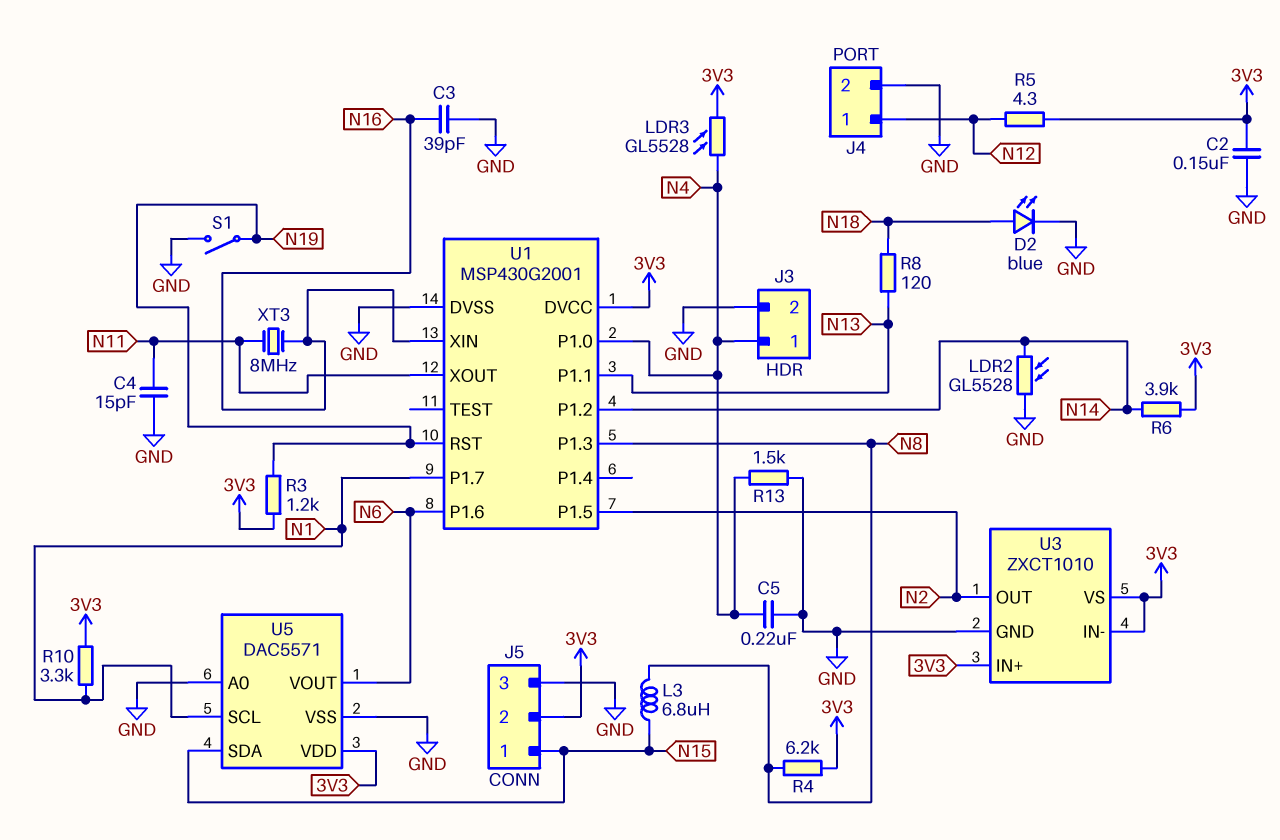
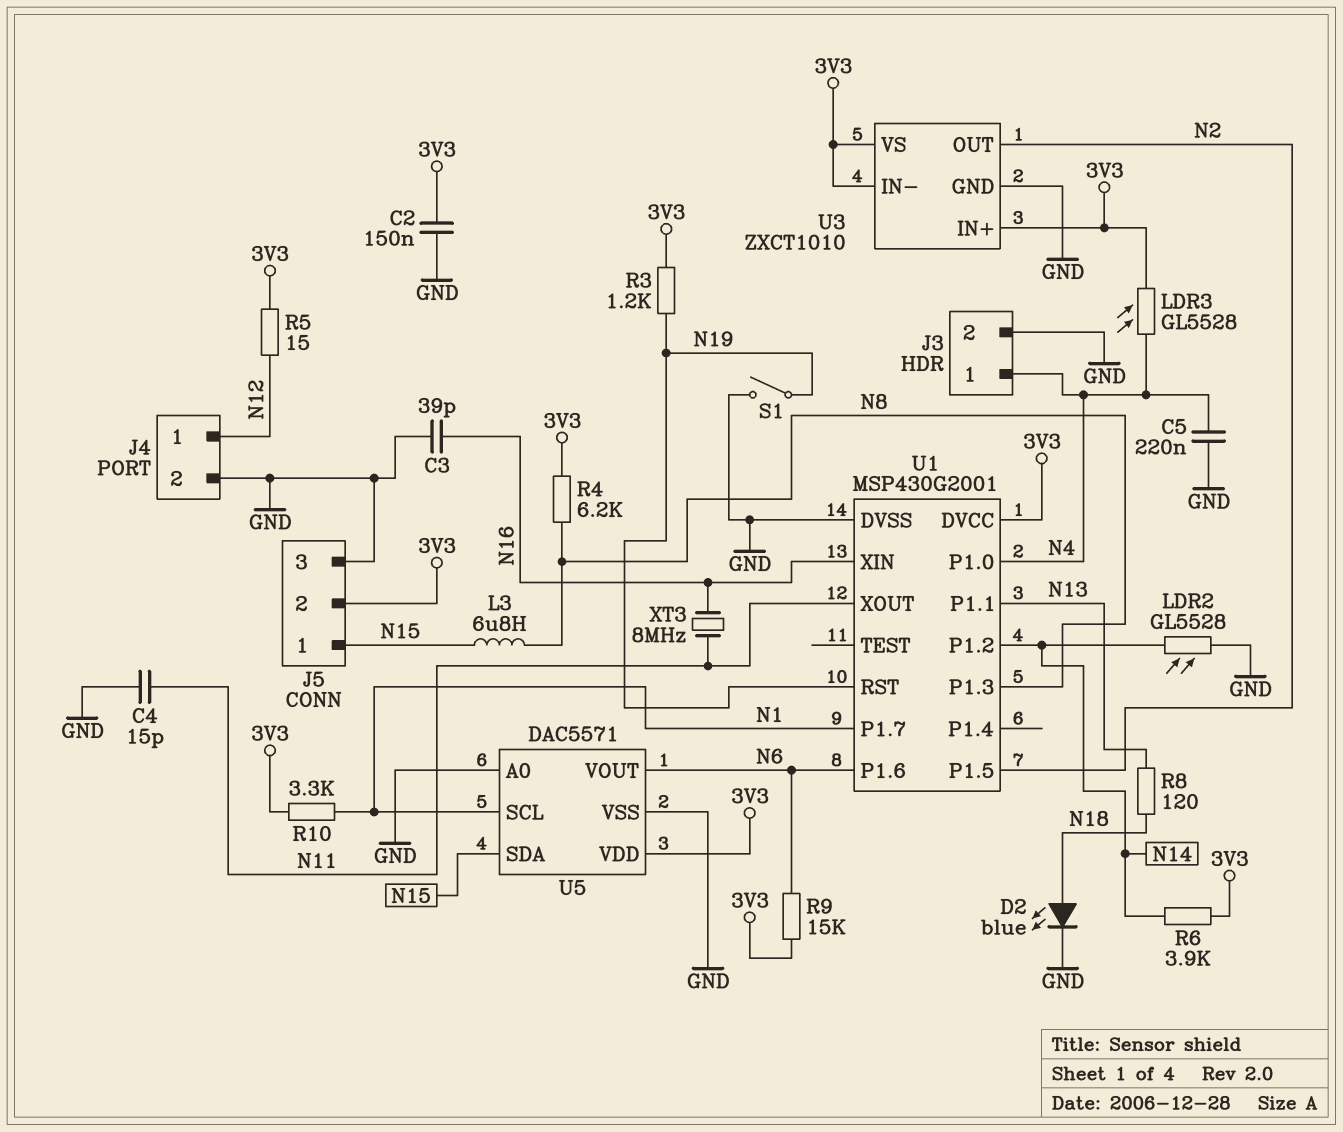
R5: 4.3 (3V3, N12) -> 15 (3V3, N12)
R9: none -> 15k (3V3, N6)
R13: 1.5k (GND, N4) -> none

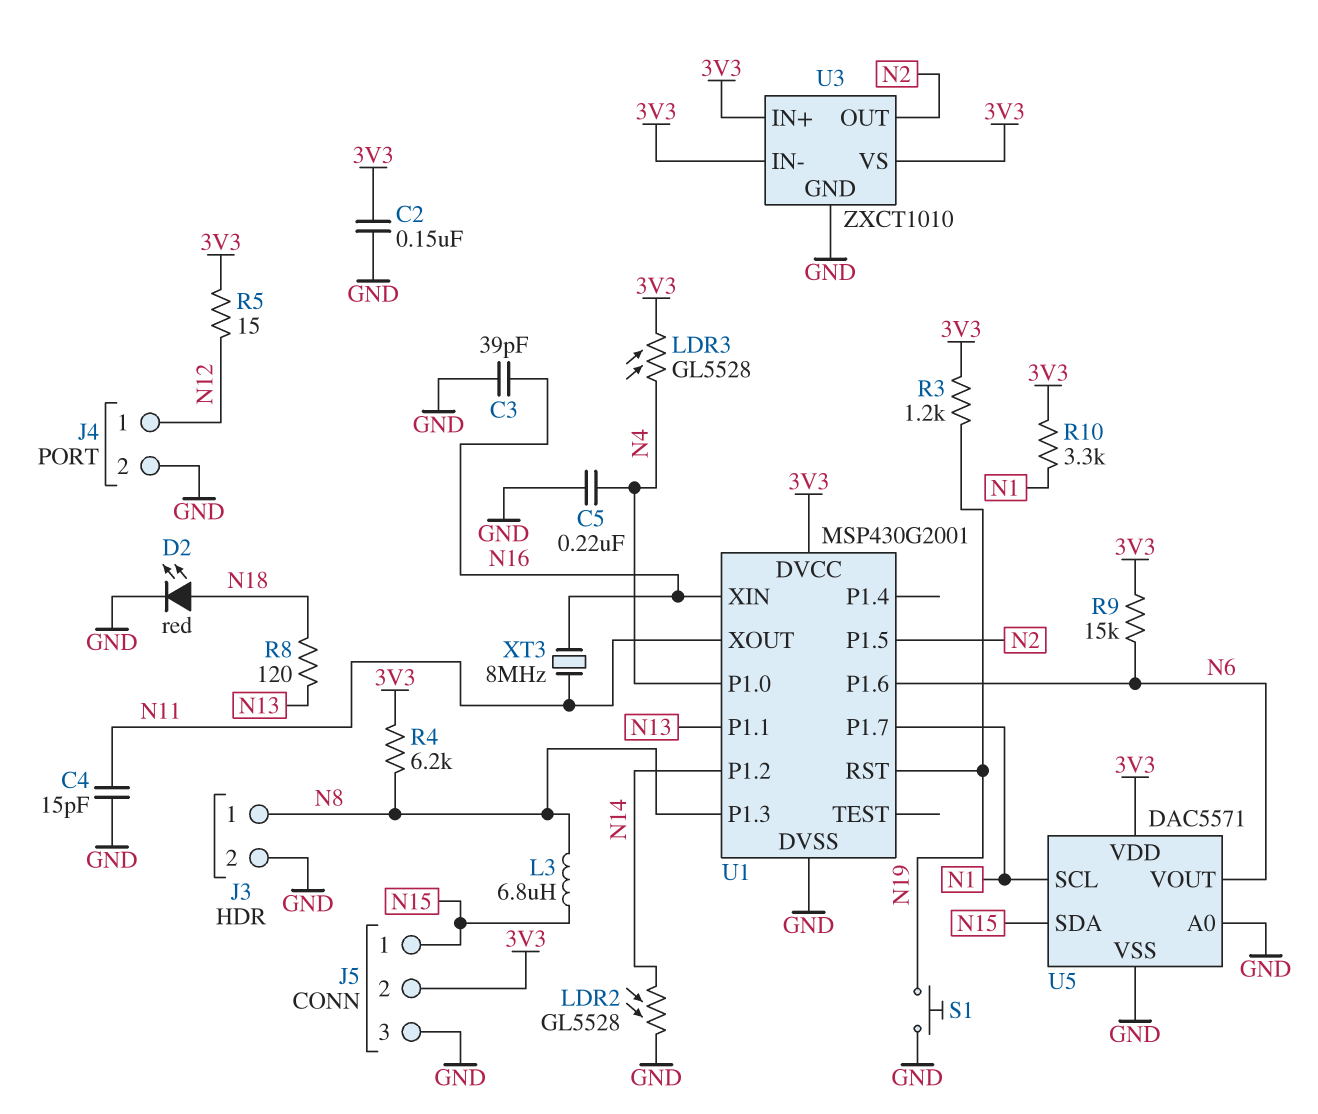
D2: LED blue (A N18, K GND) -> LED red (A N18, K GND)
J3 pin 1: N4 -> N8
R6: 3.9k (3V3, N14) -> none
S1: switch (GND, N19) -> button (GND, N19)

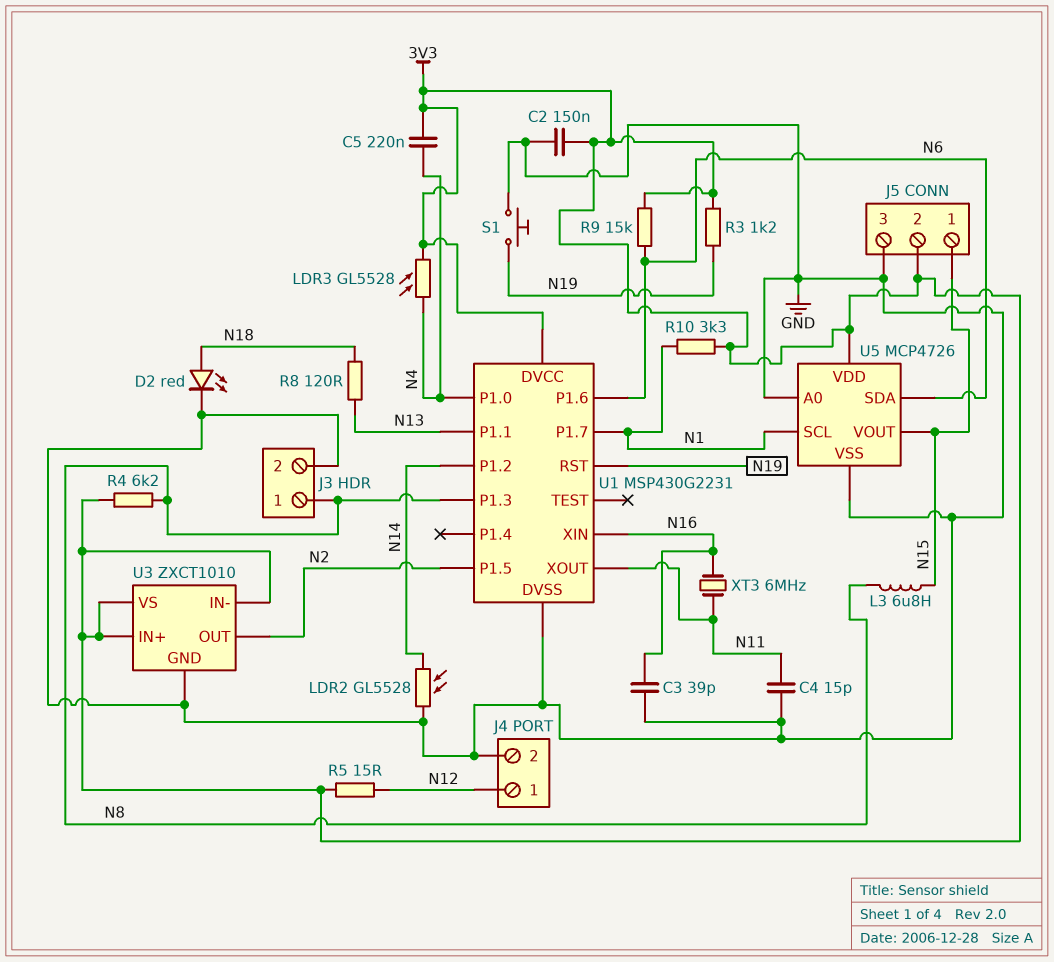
C5: 220nF (GND, N4) -> 220nF (3V3, N4)
U1: MSP430G2001 -> MSP430G2231
U5: DAC5571 -> MCP4726
U5 pin SDA: N15 -> N6
U5 pin VOUT: N6 -> N15
XT3: 8MHz (N11, N16) -> 6MHz (N11, N16)

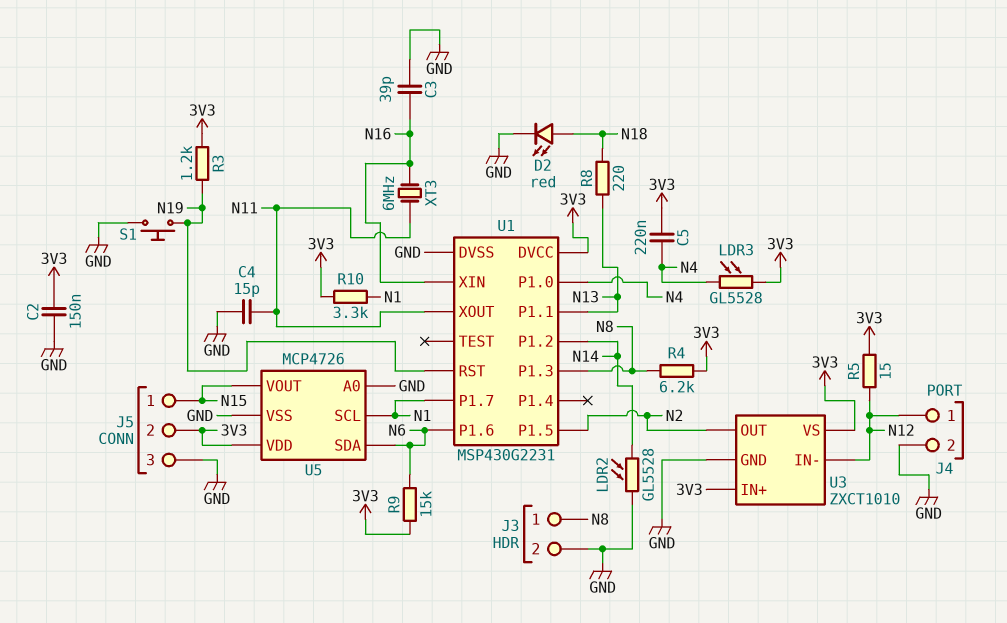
L3: 6.8uH (N8, N15) -> none
R8: 120 (N13, N18) -> 220 (N13, N18)
U3 pin IN-: 3V3 -> N12

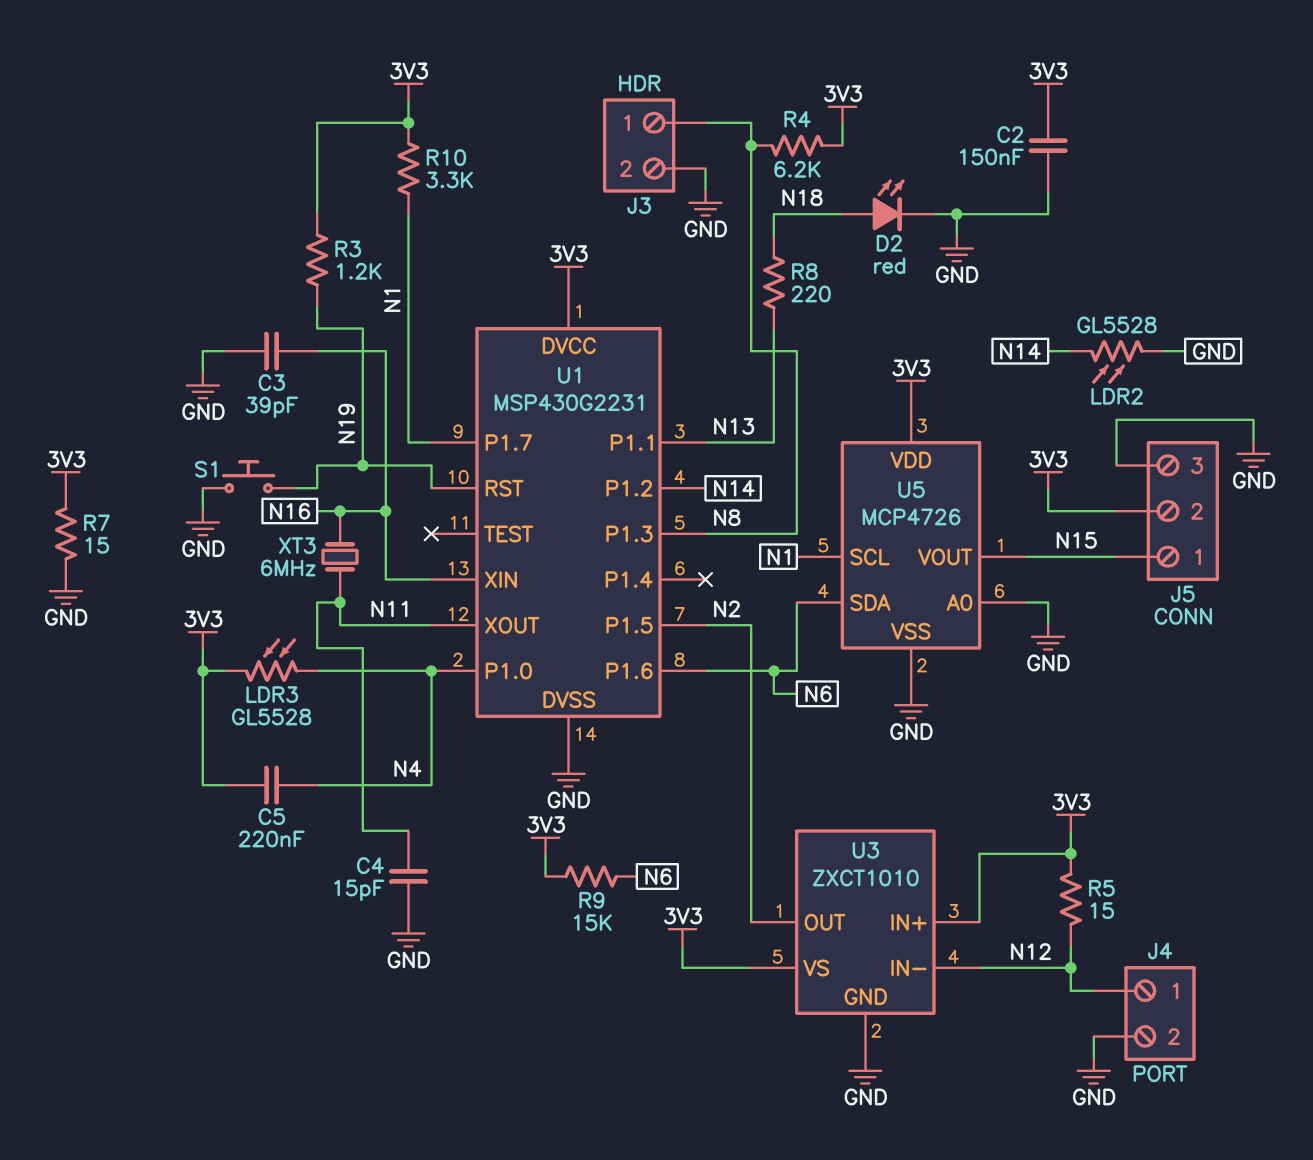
R7: none -> 15 (3V3, GND)

